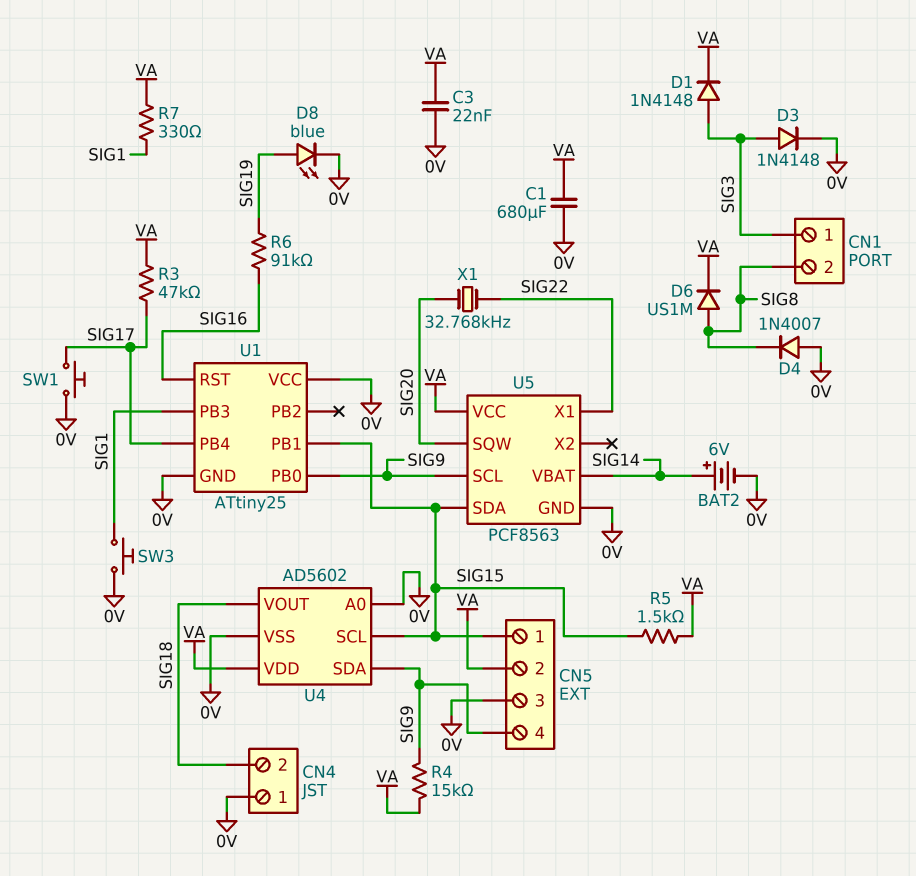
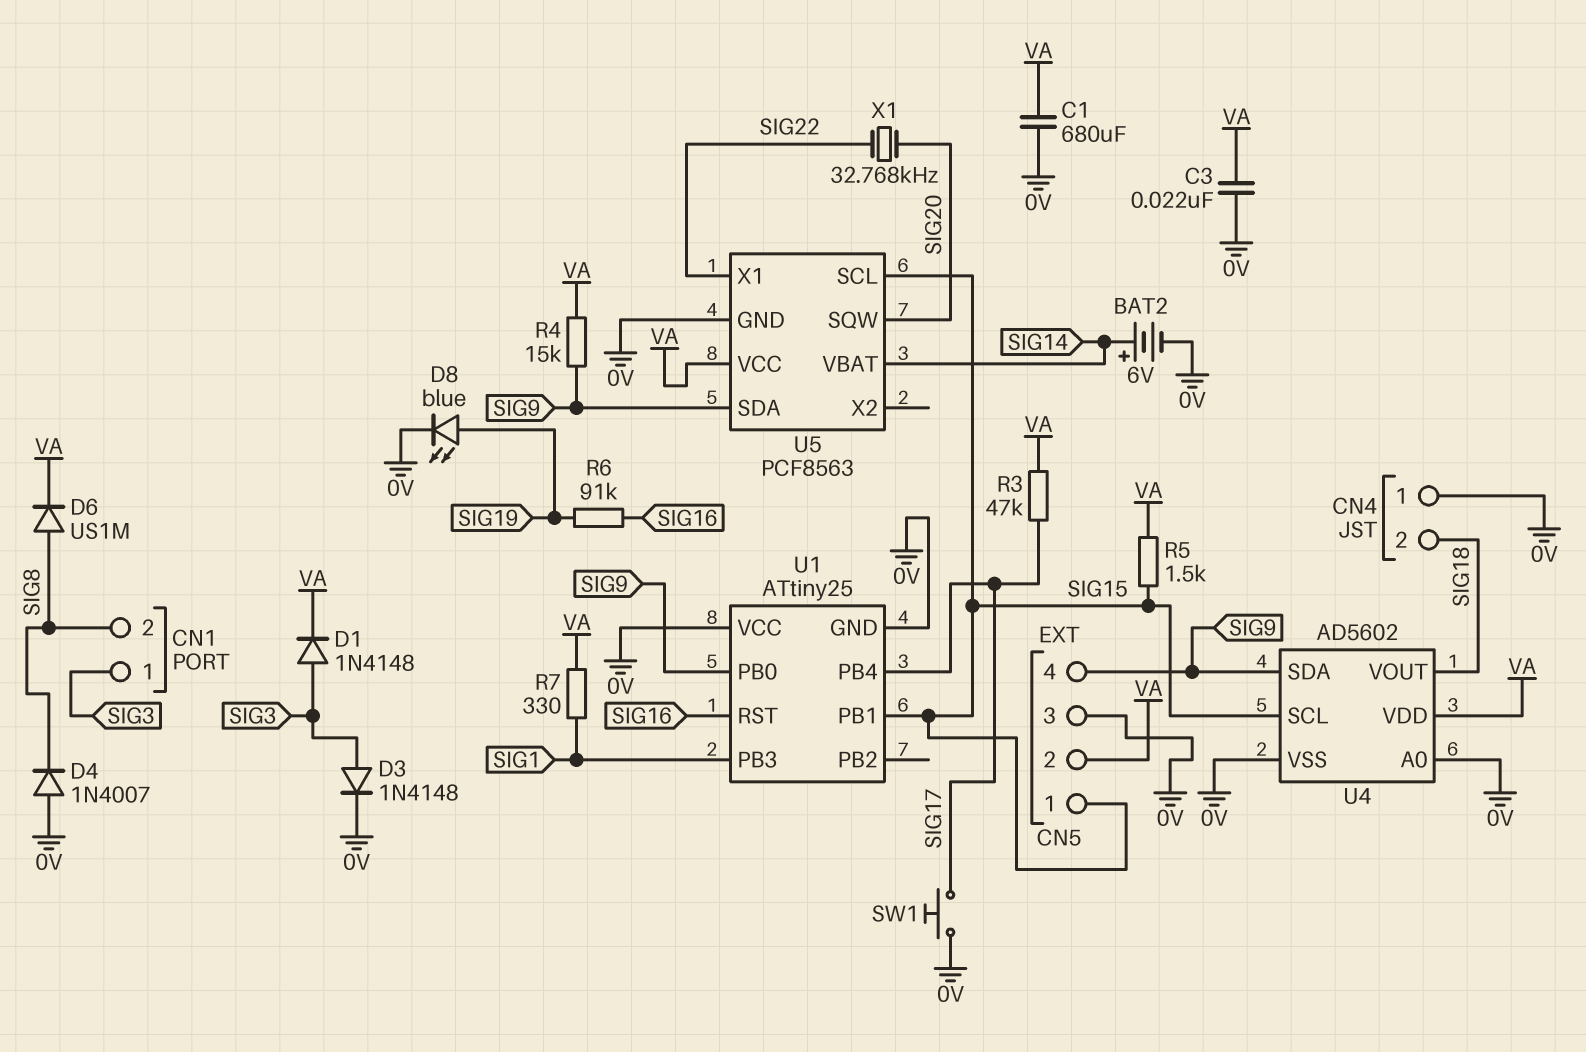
SW3: button (0V, SIG1) -> none
U5 pin SCL: SIG9 -> SIG15
U5 pin SDA: SIG15 -> SIG9

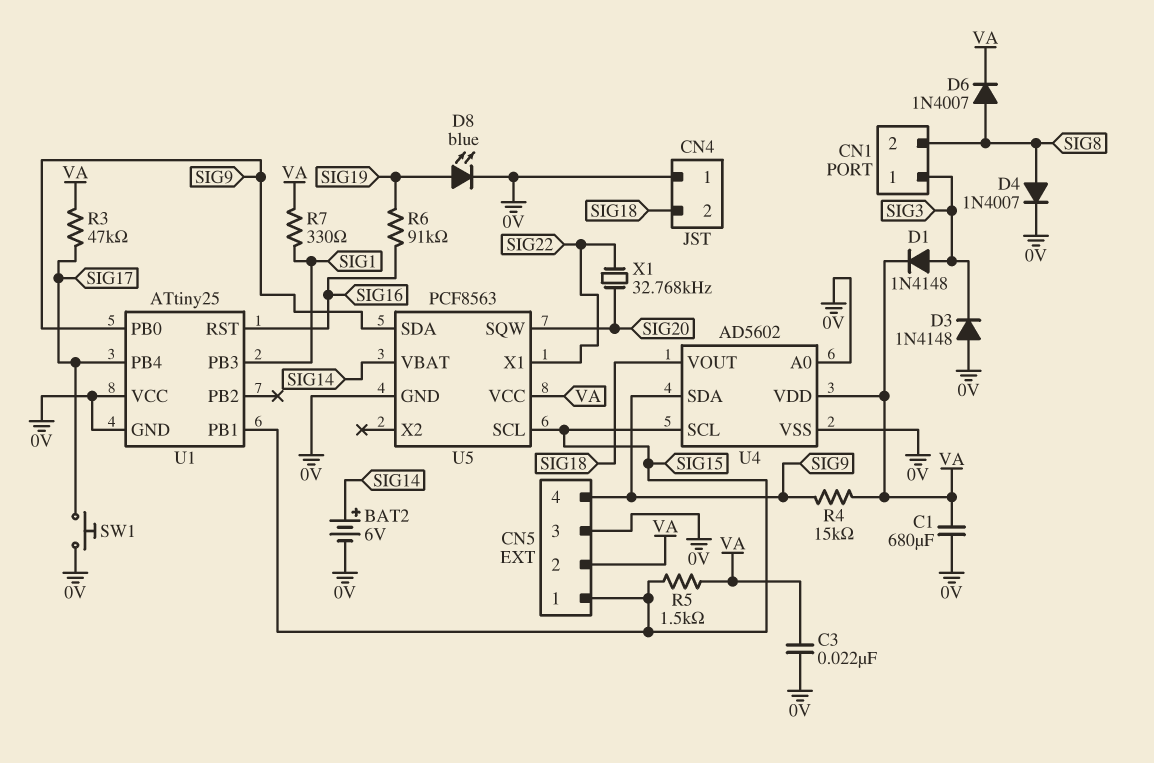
D3: diode 1N4148 (A SIG3, K 0V) -> diode 1N4148 (A 0V, K SIG3)
D4: diode 1N4007 (A 0V, K SIG8) -> diode 1N4007 (A SIG8, K 0V)
D6: diode US1M (A SIG8, K VA) -> diode 1N4007 (A SIG8, K VA)

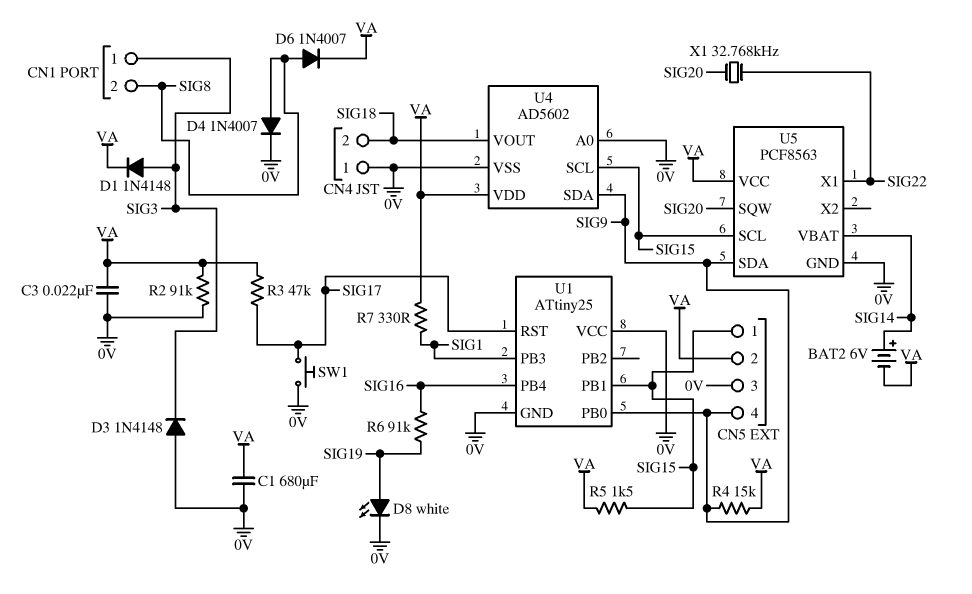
BAT2: 6V (plus SIG14, minus 0V) -> 6V (plus SIG14, minus VA)
D8: LED blue (A SIG19, K 0V) -> LED white (A SIG19, K 0V)
R2: none -> 91k (0V, VA)
U1 pin PB4: SIG17 -> SIG16
U1 pin RST: SIG16 -> SIG17

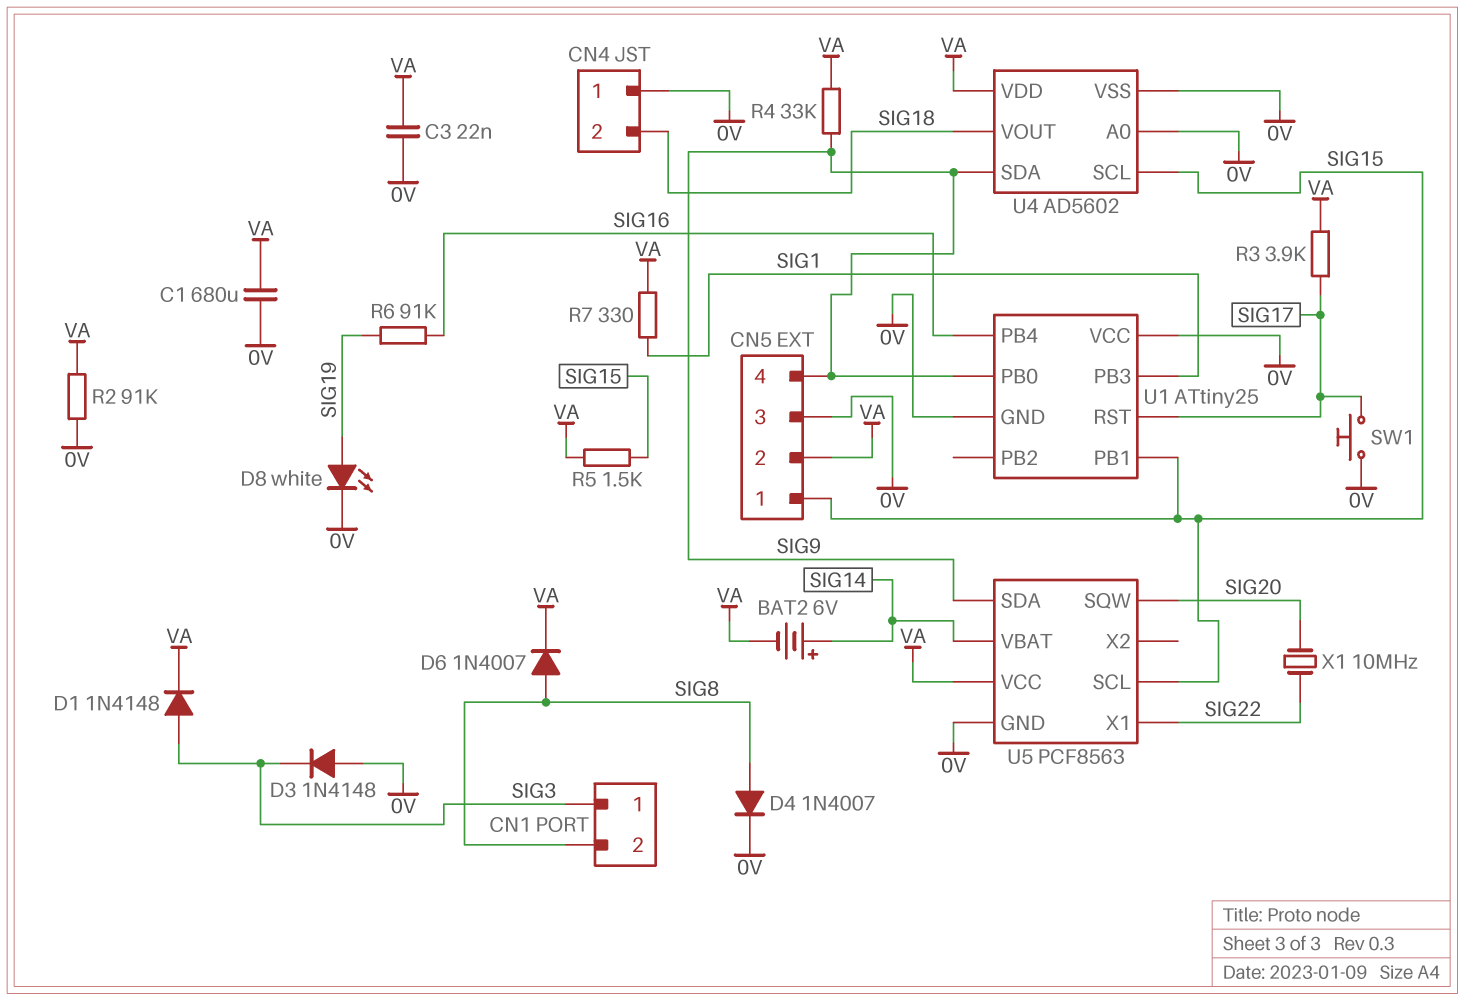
R3: 47k (SIG17, VA) -> 3.9k (SIG17, VA)
R4: 15k (SIG9, VA) -> 33k (SIG9, VA)
X1: 32.768kHz (SIG20, SIG22) -> 10MHz (SIG20, SIG22)

